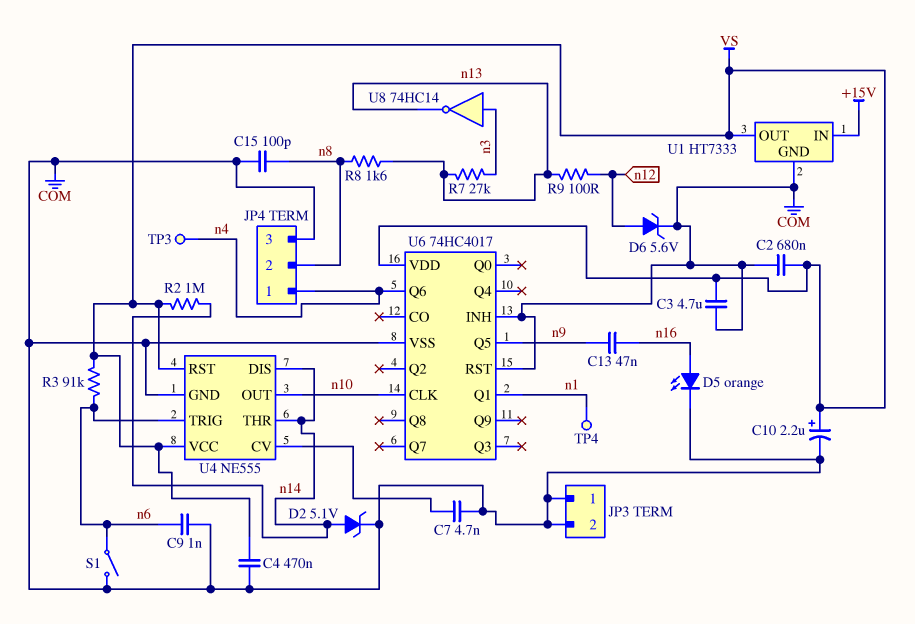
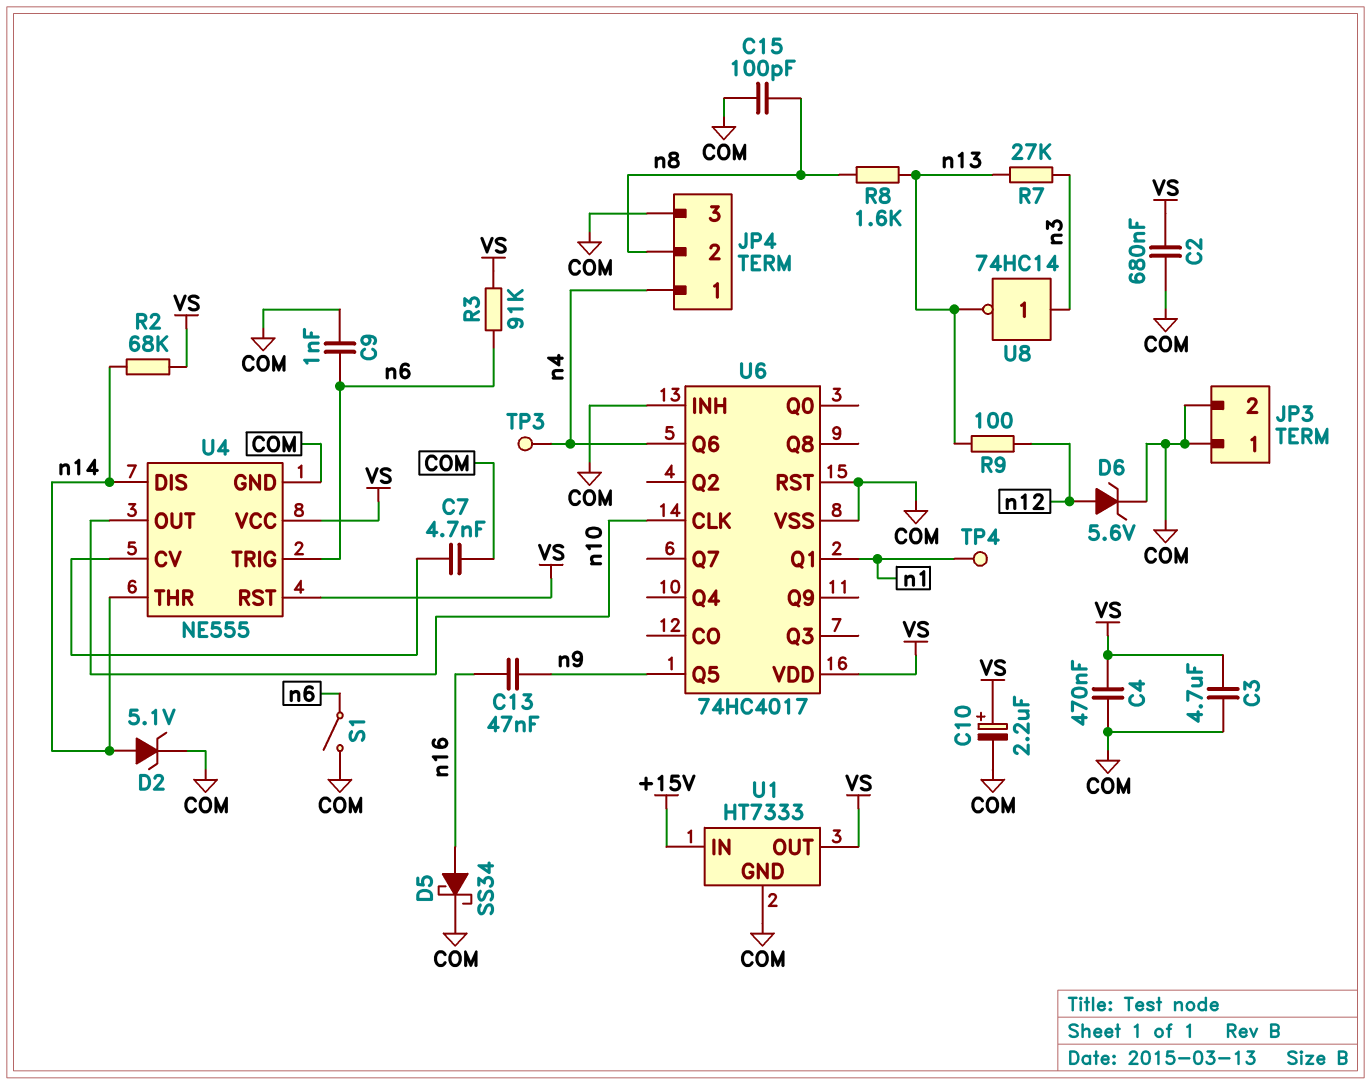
D5: LED orange (A n16, K COM) -> schottky SS34 (A n16, K COM)
R2: 1M (VS, n14) -> 68k (VS, n14)

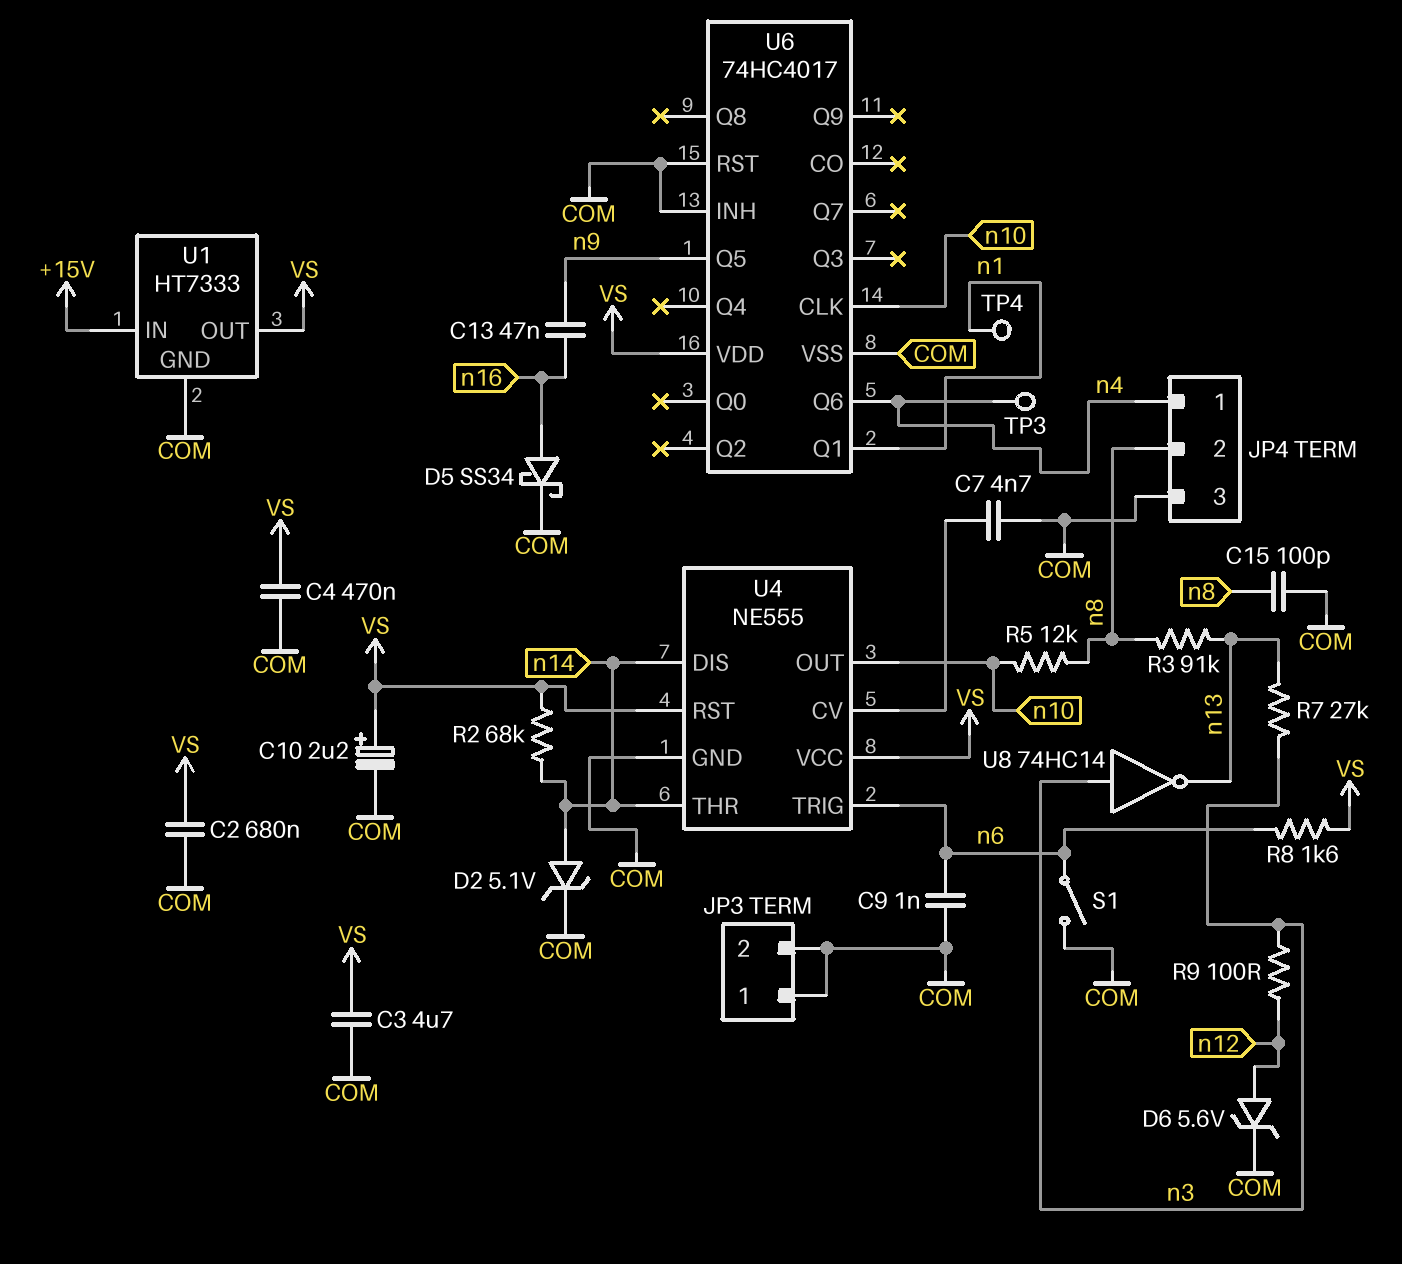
R3: 91k (VS, n6) -> 91k (n8, n13)
R5: none -> 12k (n8, n10)
R8: 1.6k (n8, n13) -> 1.6k (VS, n6)
R9: 100 (n12, n13) -> 100 (n3, n12)

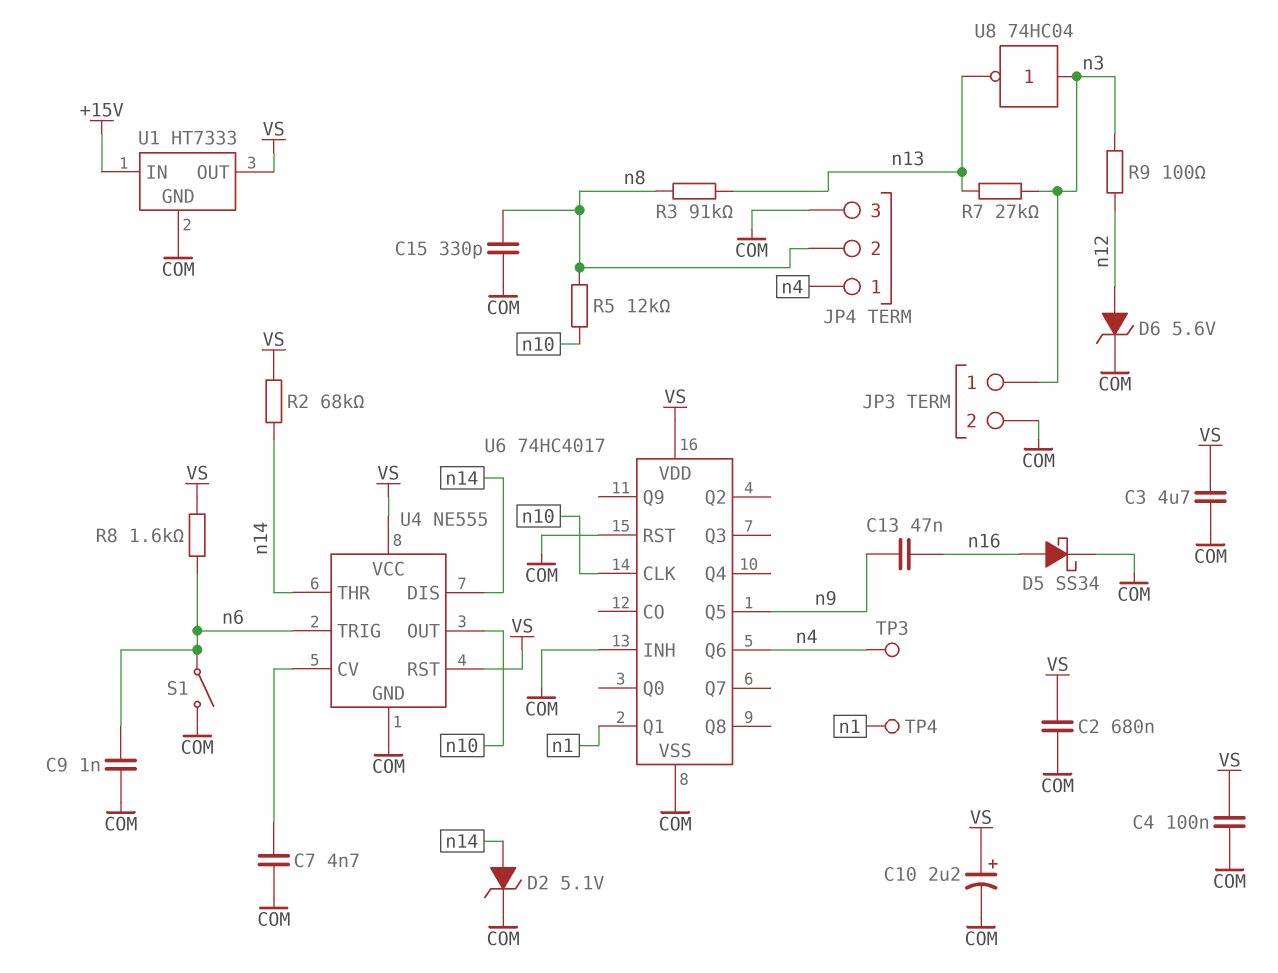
C4: 470nF (COM, VS) -> 100nF (COM, VS)
C15: 100pF (COM, n8) -> 330pF (COM, n8)
JP3 pin 1: COM -> n3
U8: NOT 74HC14 (in n3, out n13) -> NOT 74HC04 (in n3, out n13)

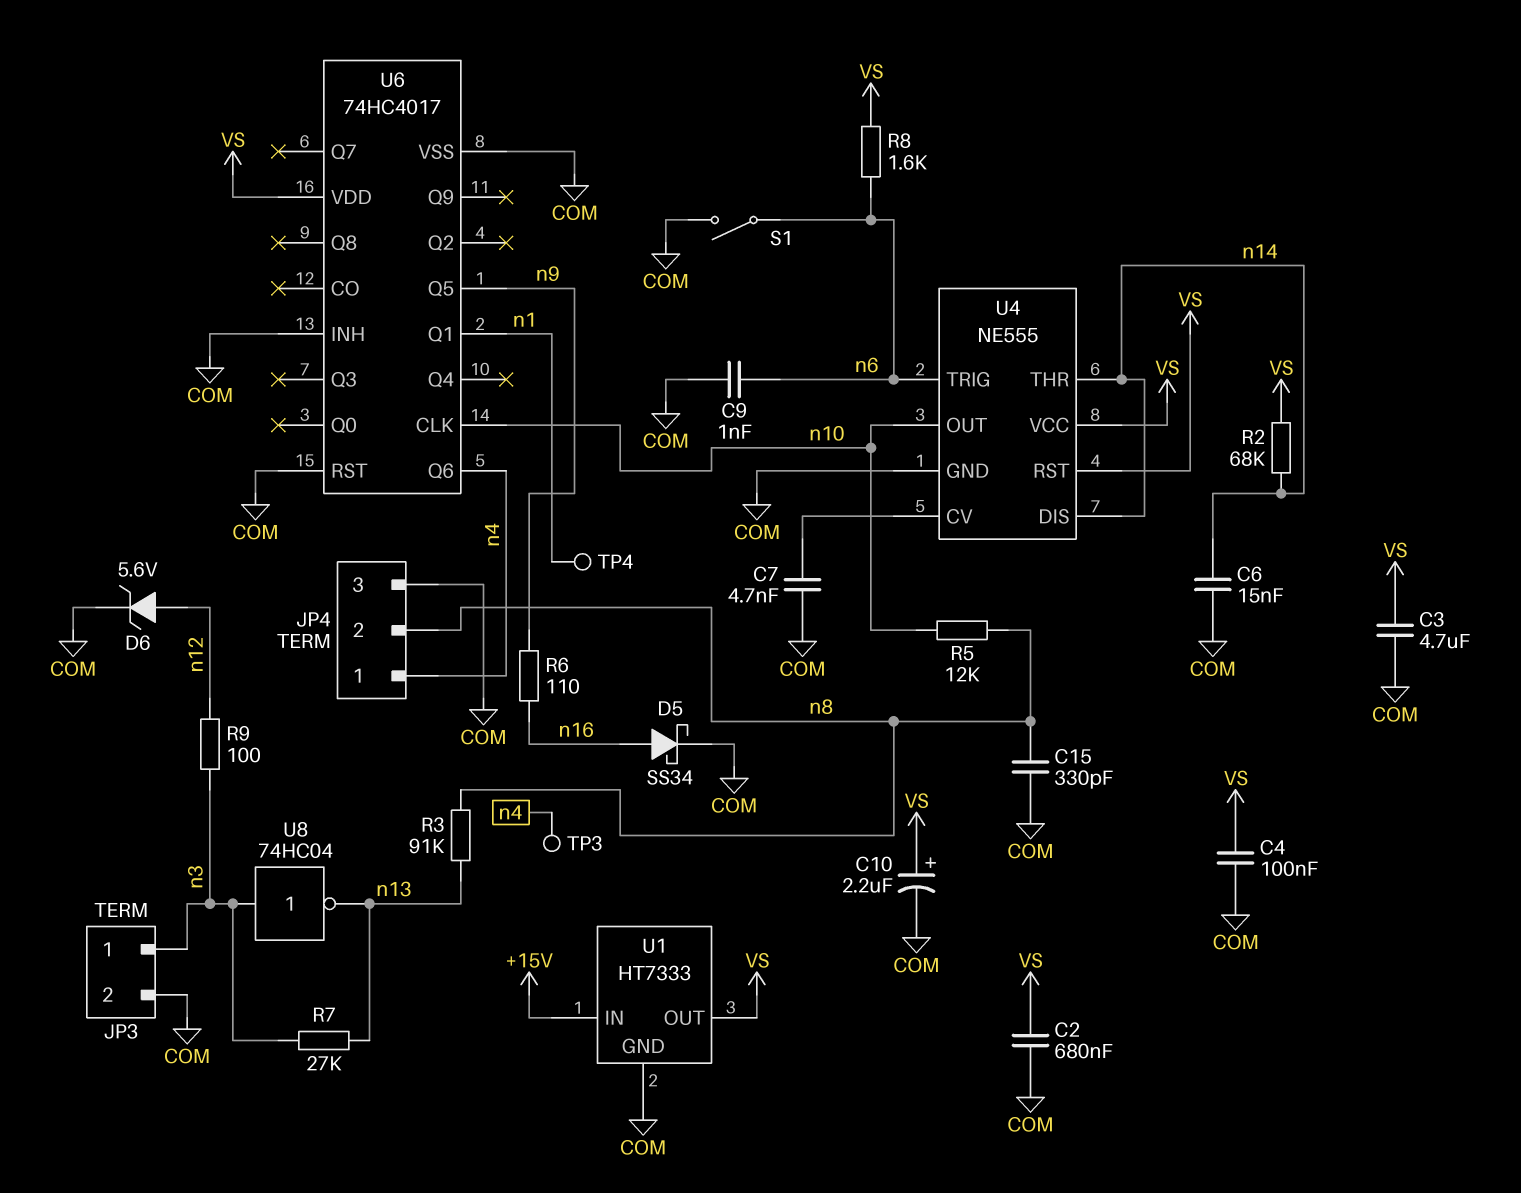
C6: none -> 15nF (COM, n14)
C13: 47nF (n9, n16) -> none
D2: zener 5.1V (A n14, K COM) -> none
R6: none -> 110 (n9, n16)

